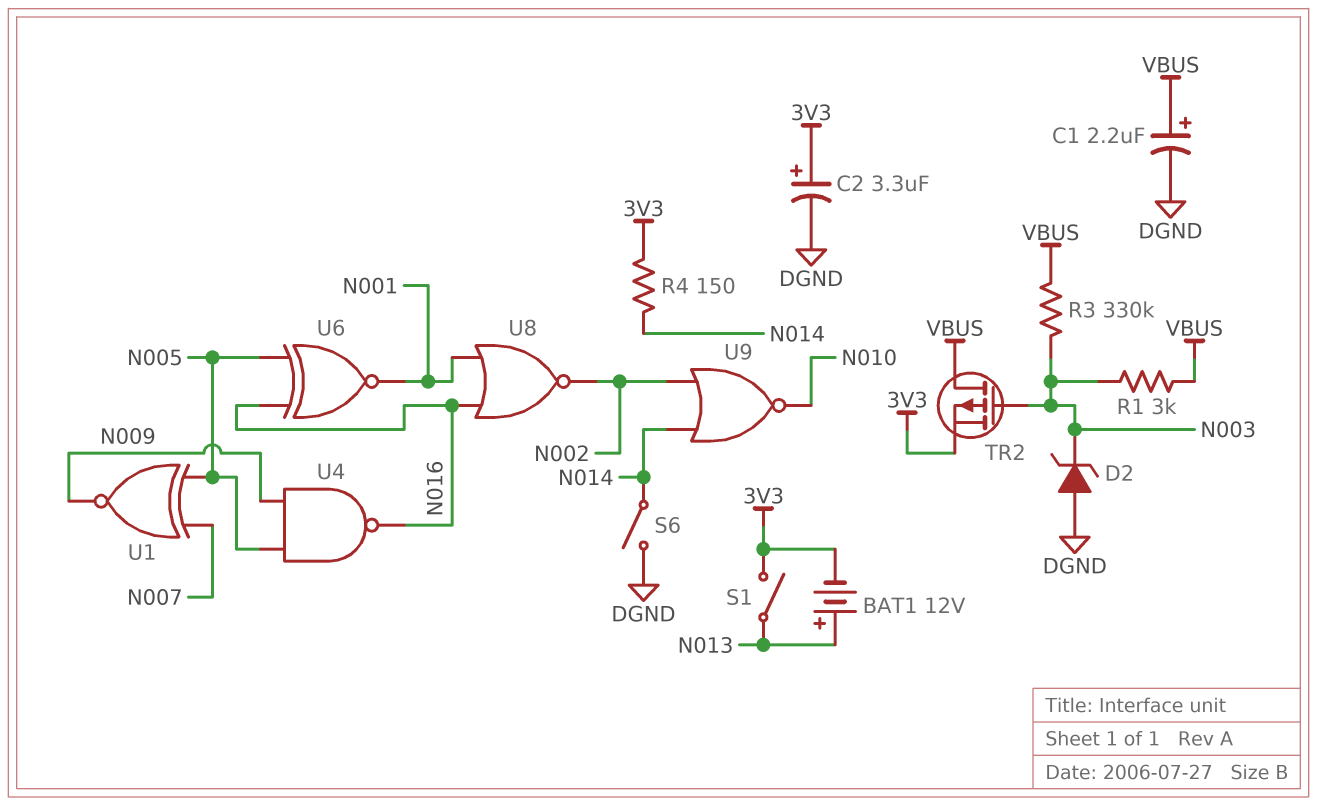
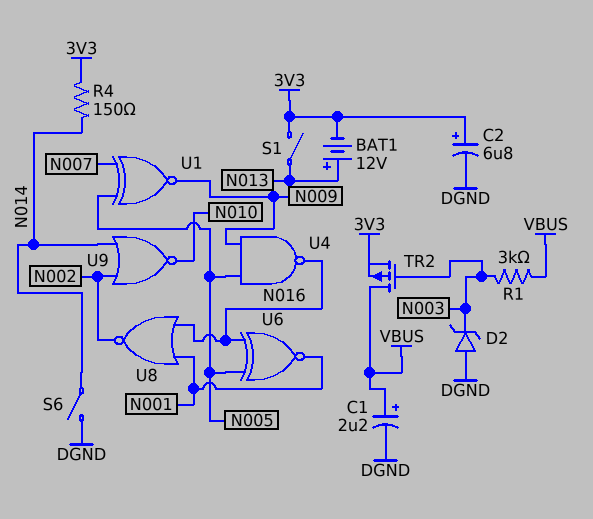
C2: 3.3uF (plus 3V3, minus DGND) -> 6.8uF (plus 3V3, minus DGND)
R3: 330k (N003, VBUS) -> none

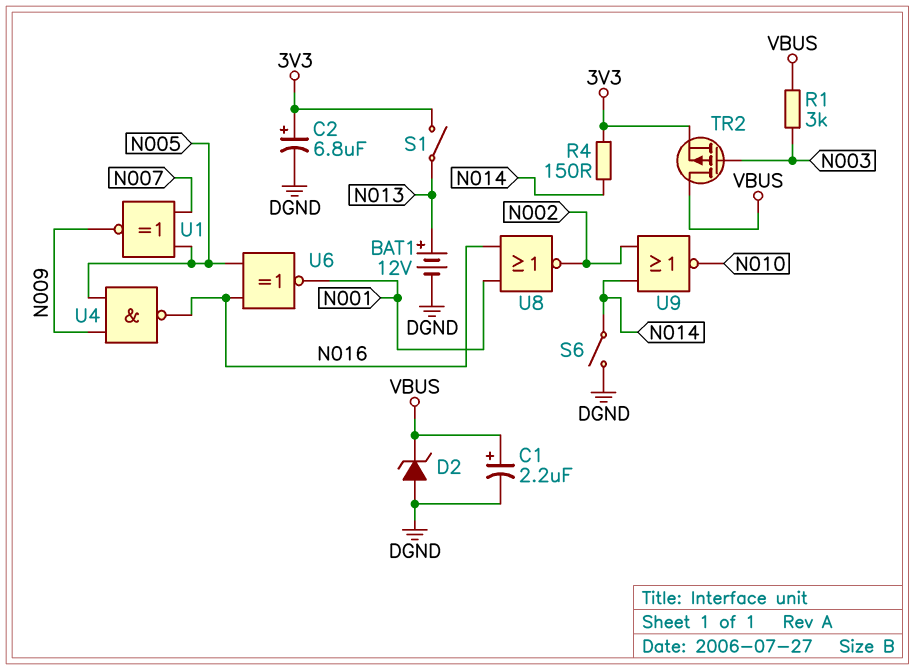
BAT1: 12V (plus N013, minus 3V3) -> 12V (plus N013, minus DGND)
D2: zener (A DGND, K N003) -> zener (A DGND, K VBUS)

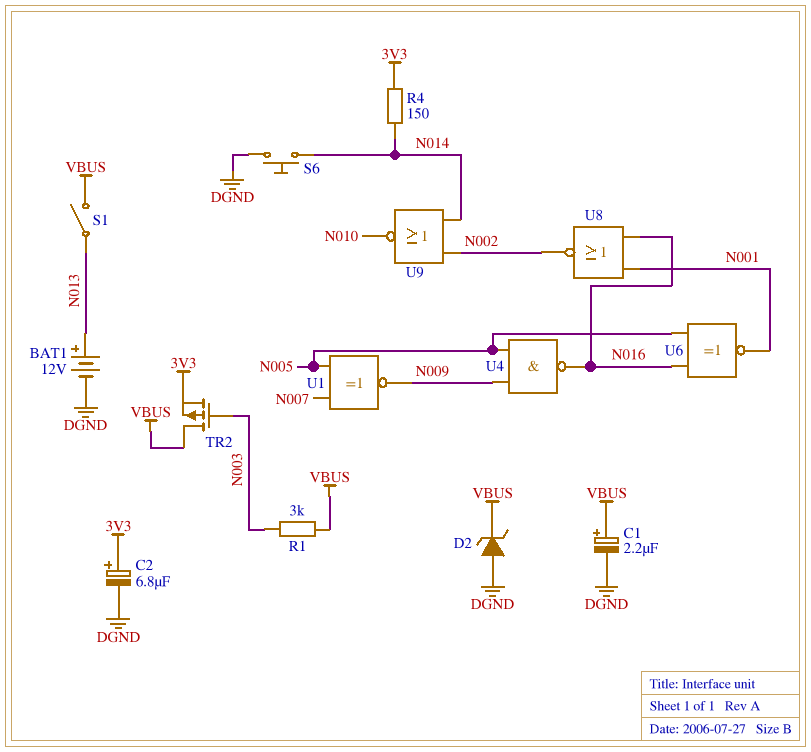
S1: switch (3V3, N013) -> switch (N013, VBUS)
S6: switch (DGND, N014) -> button (DGND, N014)

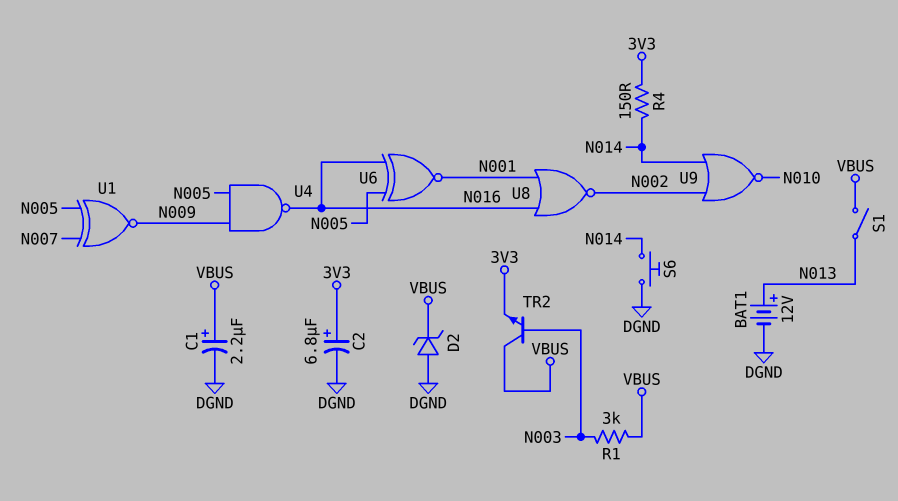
TR2: PMOS (G N003, D VBUS, S 3V3) -> NPN (B N003, C VBUS, E 3V3)

